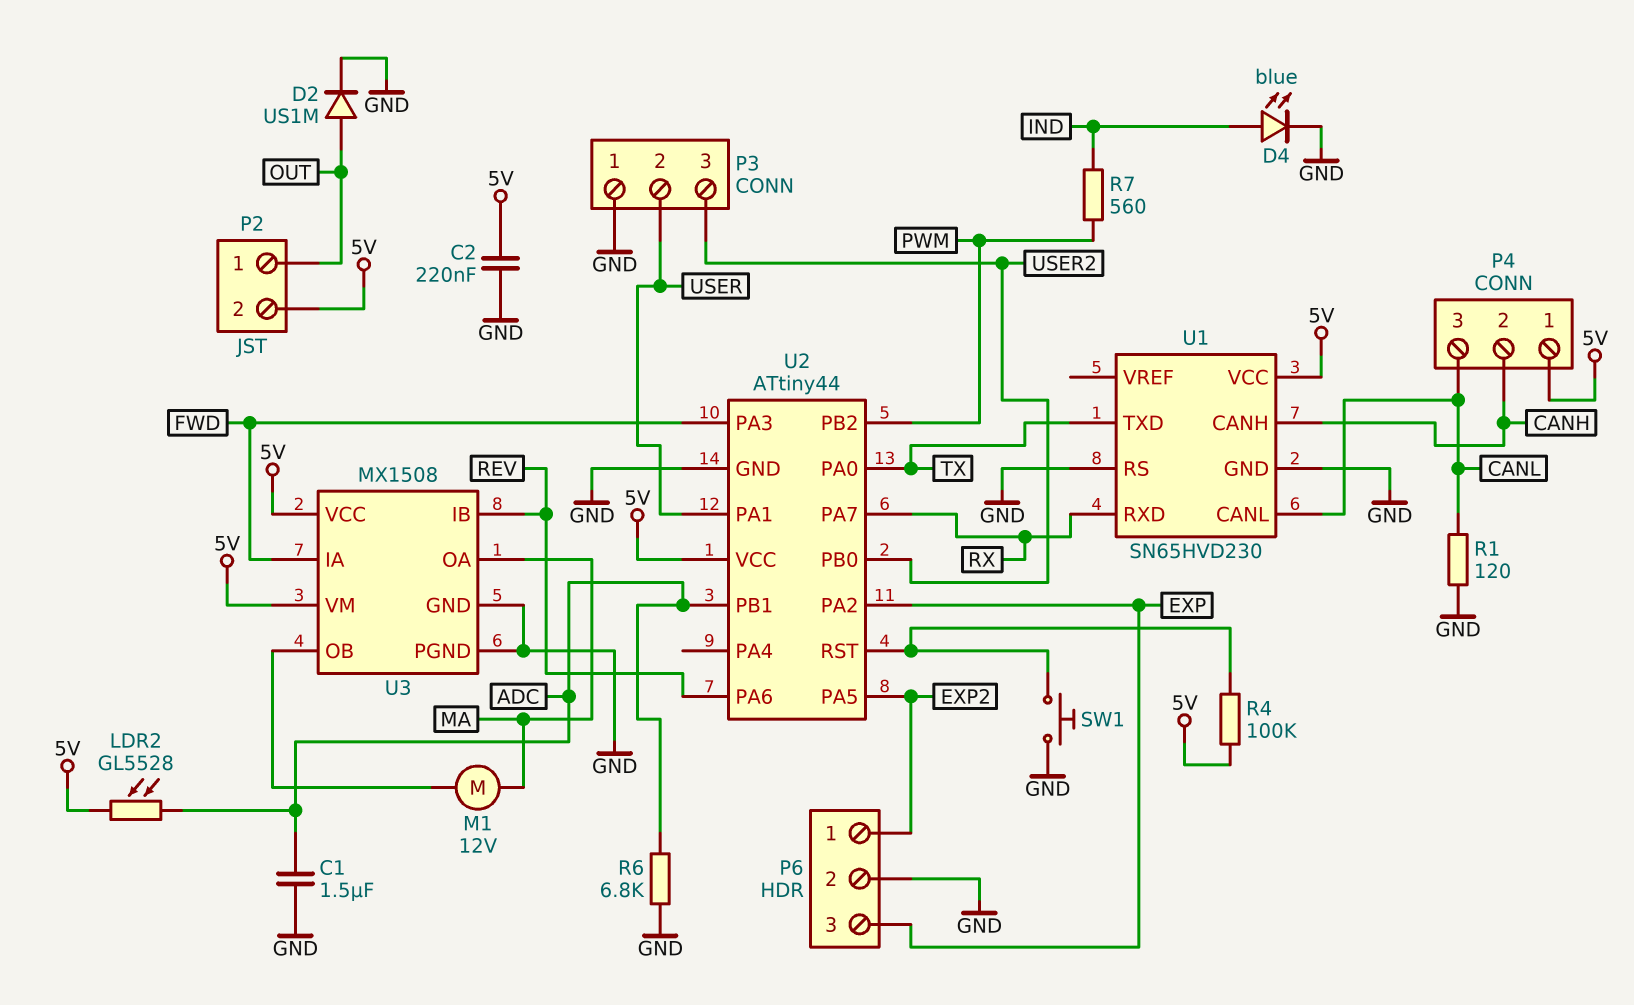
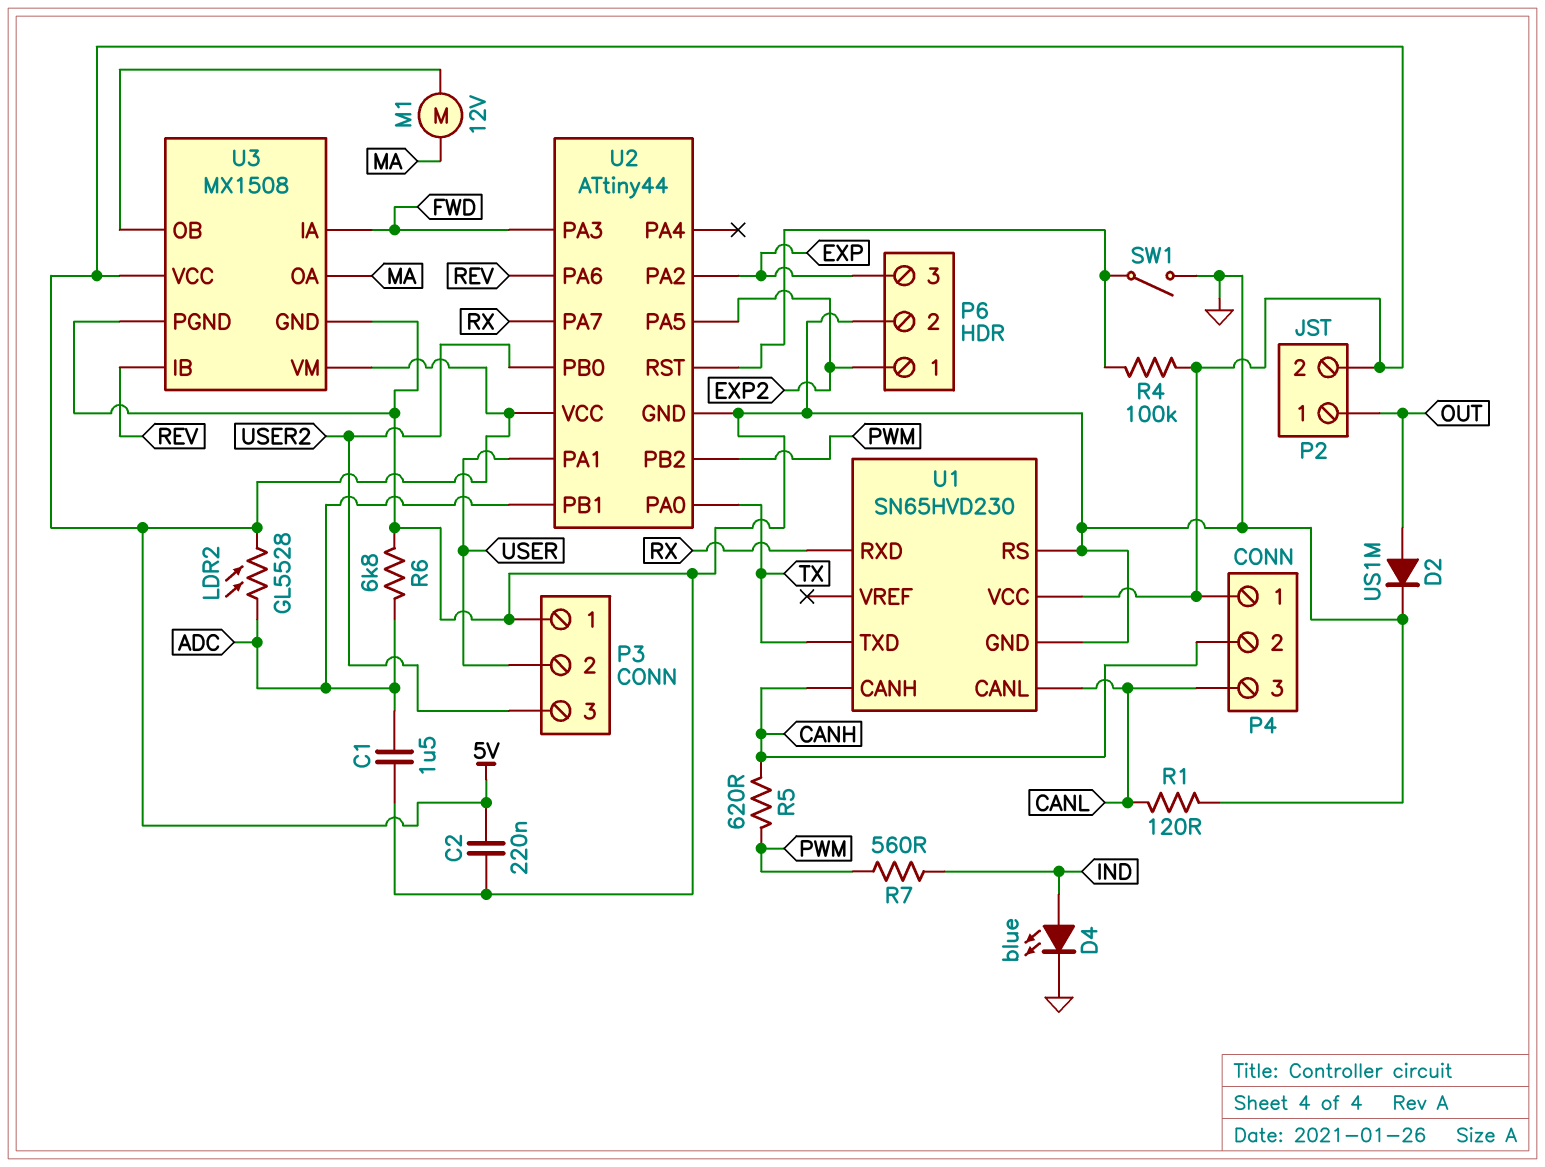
R5: none -> 620 (CANH, PWM)
SW1: button (GND, U2/RST) -> switch (GND, U2/RST)

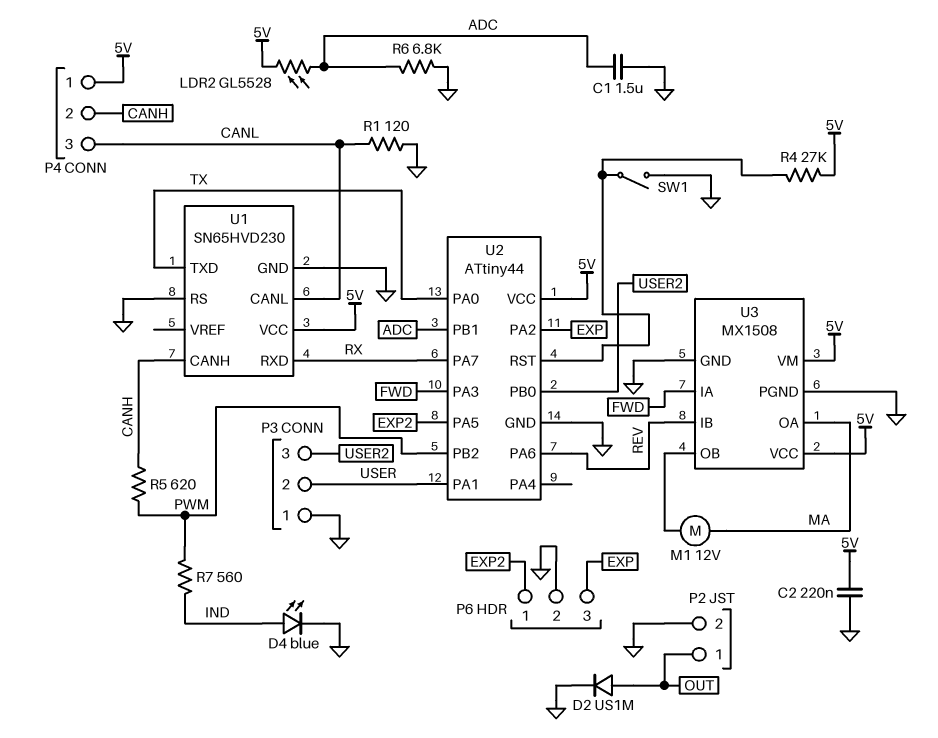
P2 pin 2: 5V -> GND
R4: 100k (5V, U2/RST) -> 27k (5V, U2/RST)

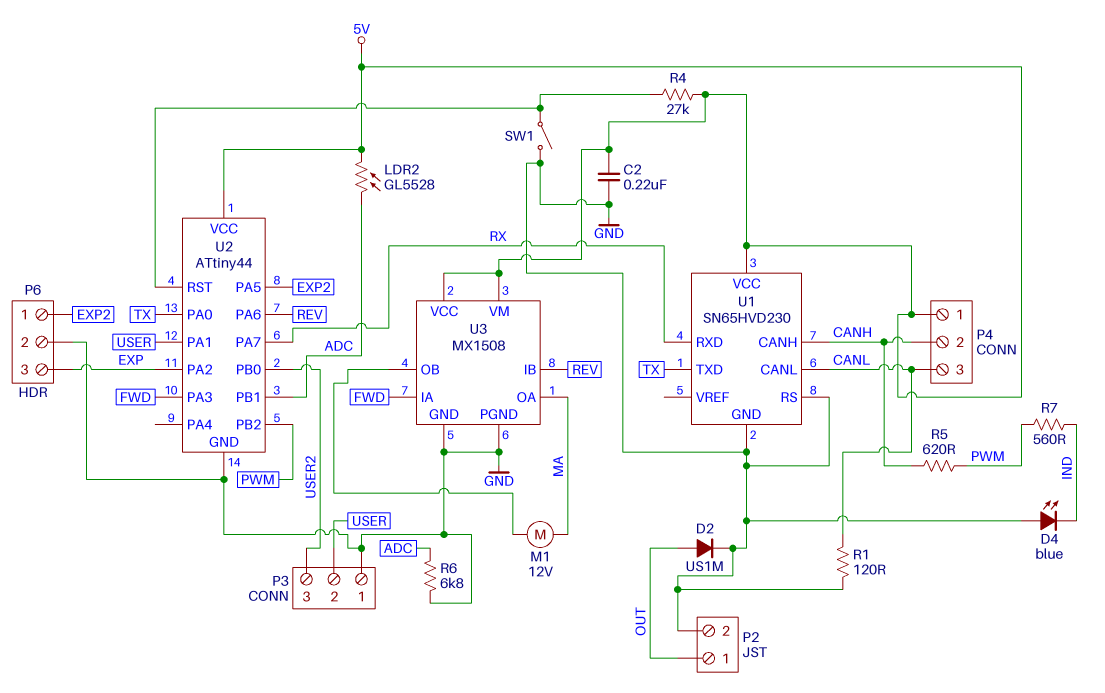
C1: 1.5uF (ADC, GND) -> none
D4: LED blue (A IND, K GND) -> LED blue (A GND, K IND)

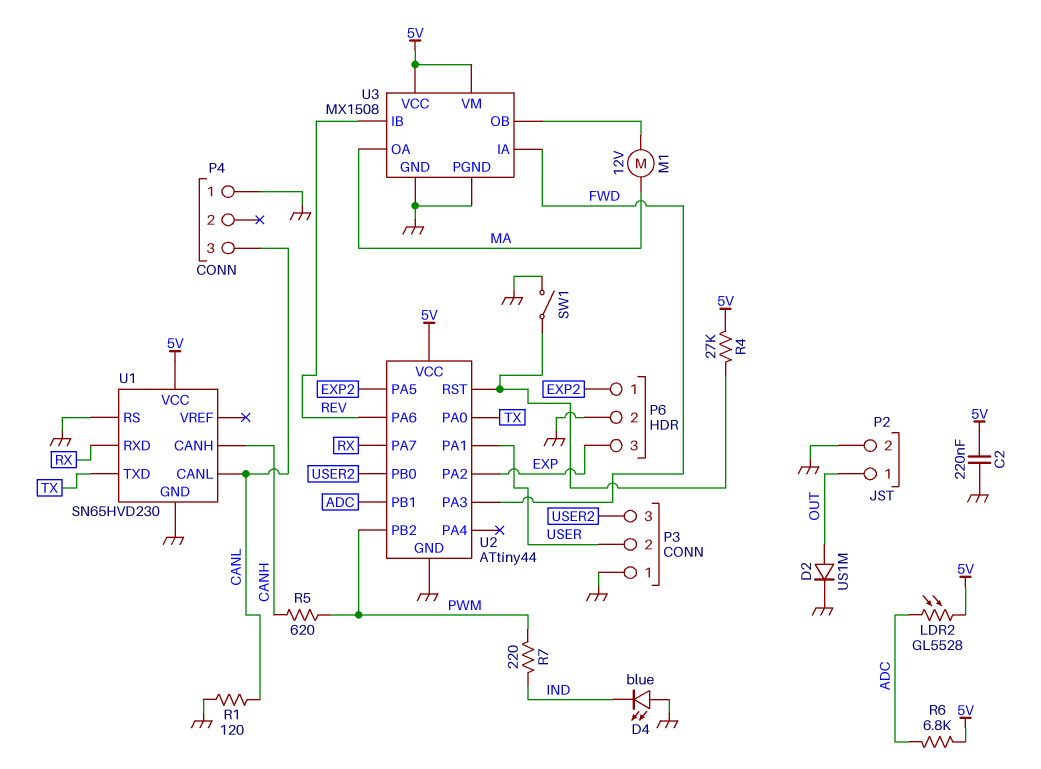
P4 pin 1: 5V -> GND
P4 pin 2: CANH -> none
R6: 6.8k (ADC, GND) -> 6.8k (5V, ADC)
R7: 560 (IND, PWM) -> 220 (IND, PWM)

